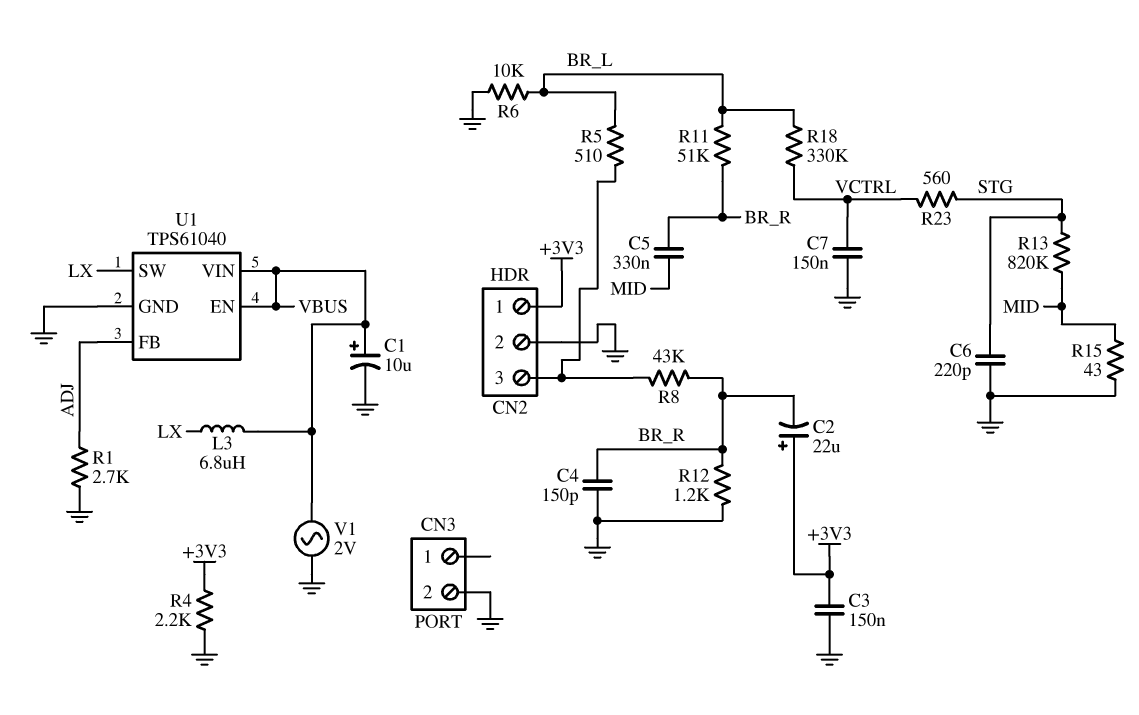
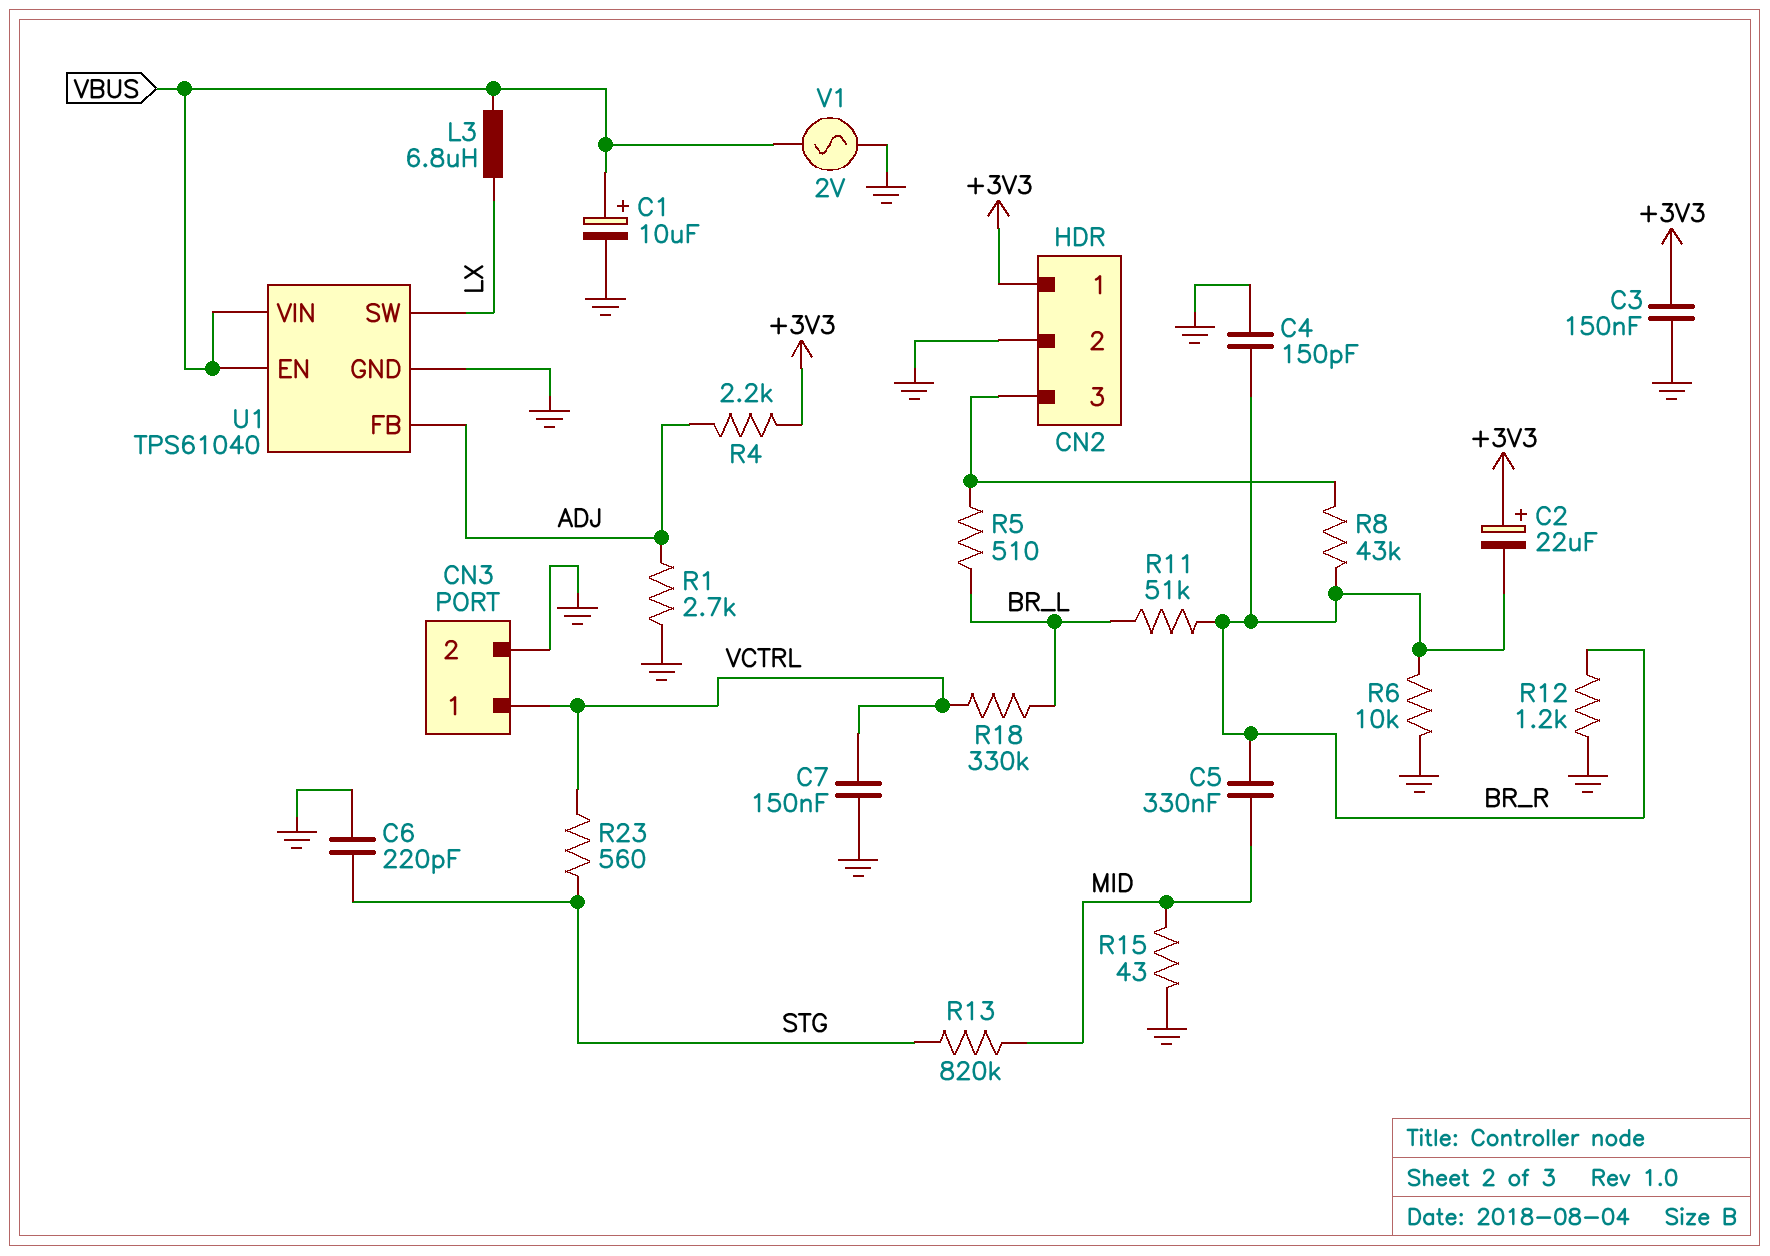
CN3 pin 1: none -> VCTRL
R4: 2.2k (+3V3, GND) -> 2.2k (+3V3, ADJ)
R6: 10k (BR_L, GND) -> 10k (BR_R, GND)

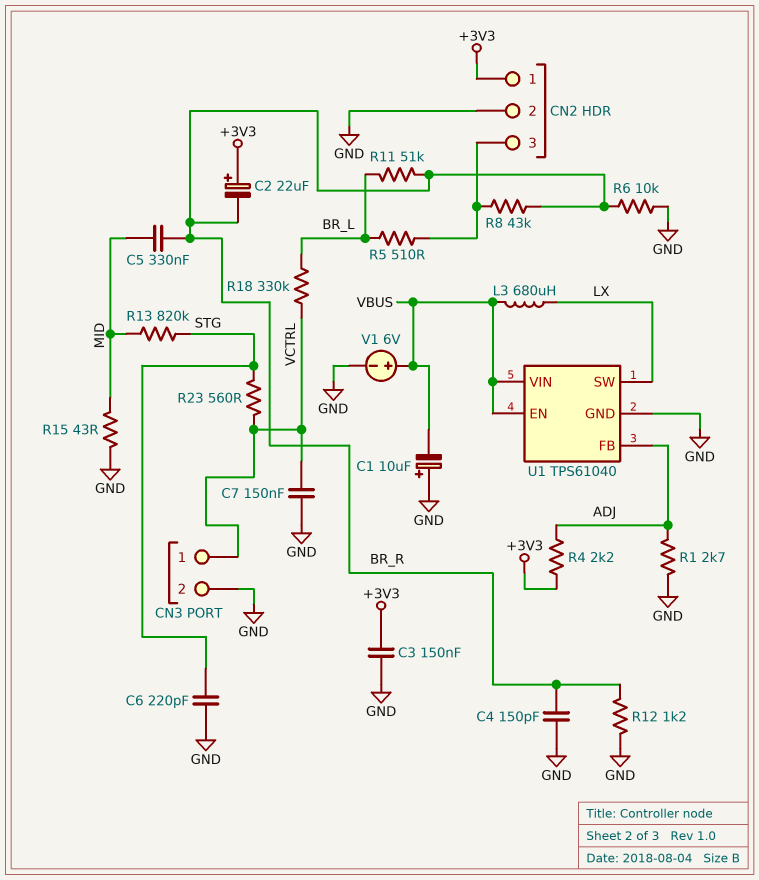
C1: 10uF (plus VBUS, minus GND) -> 10uF (plus GND, minus VBUS)
L3: 6.8uH (LX, VBUS) -> 680uH (LX, VBUS)
V1: AC 2V (GND, VBUS) -> 6V (plus VBUS, minus GND)

